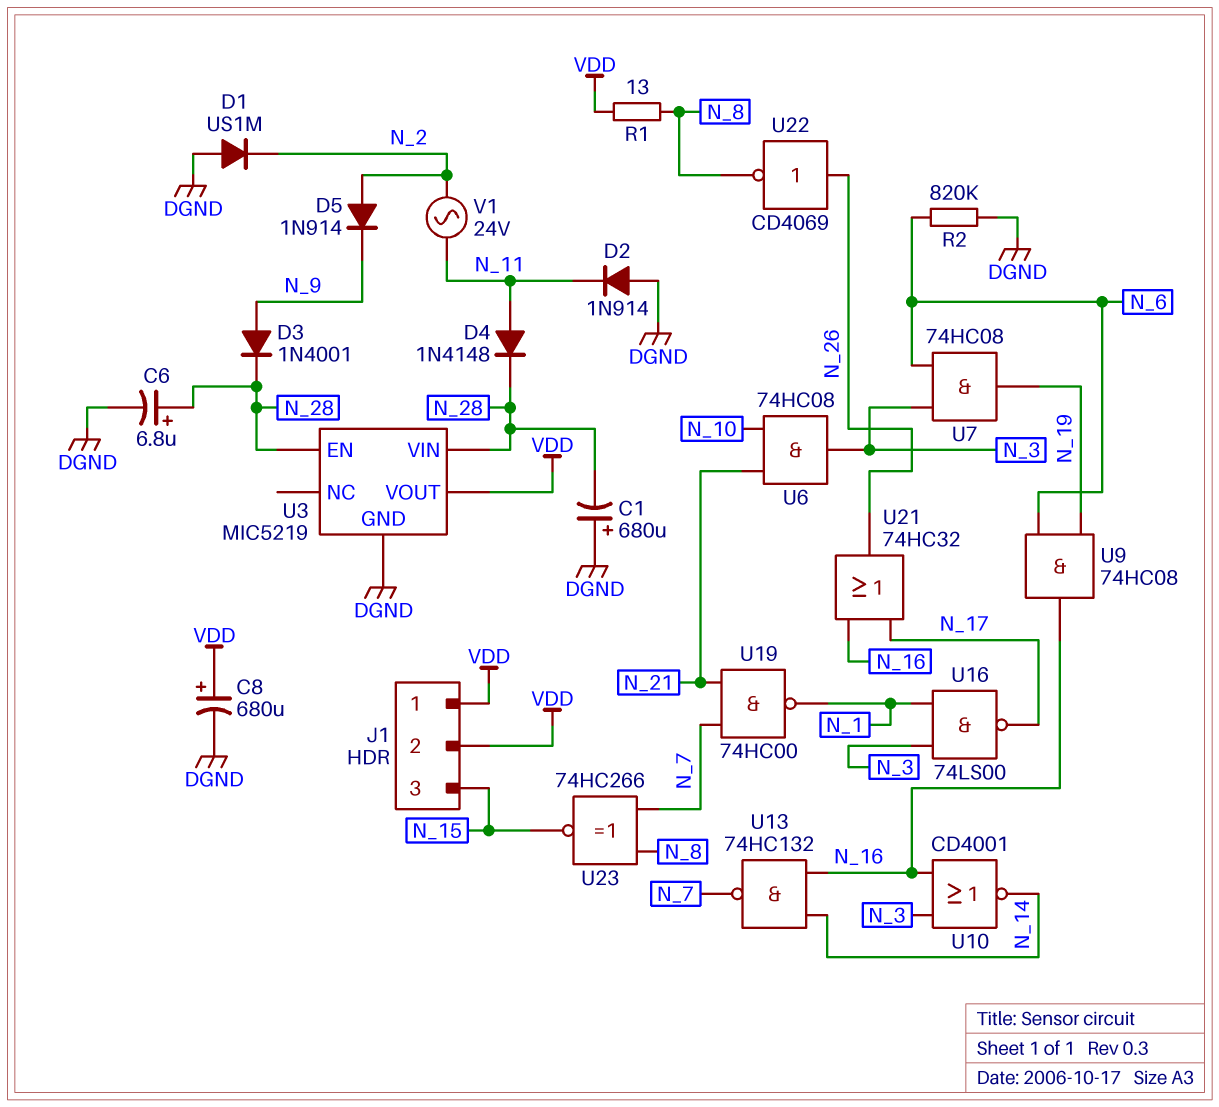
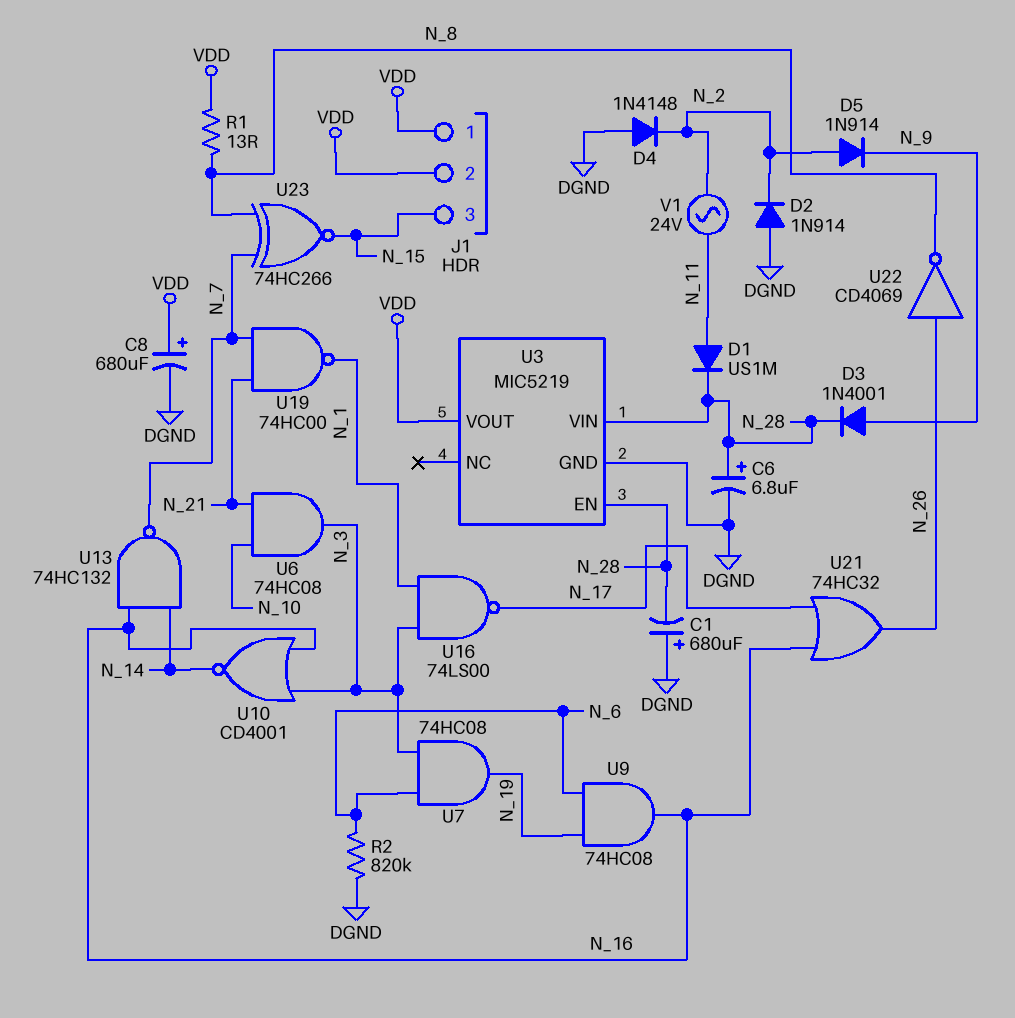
D1: diode US1M (A DGND, K N_2) -> diode US1M (A N_11, K N_28)
D2: diode 1N914 (A DGND, K N_11) -> diode 1N914 (A DGND, K N_2)
D4: diode 1N4148 (A N_11, K N_28) -> diode 1N4148 (A DGND, K N_2)

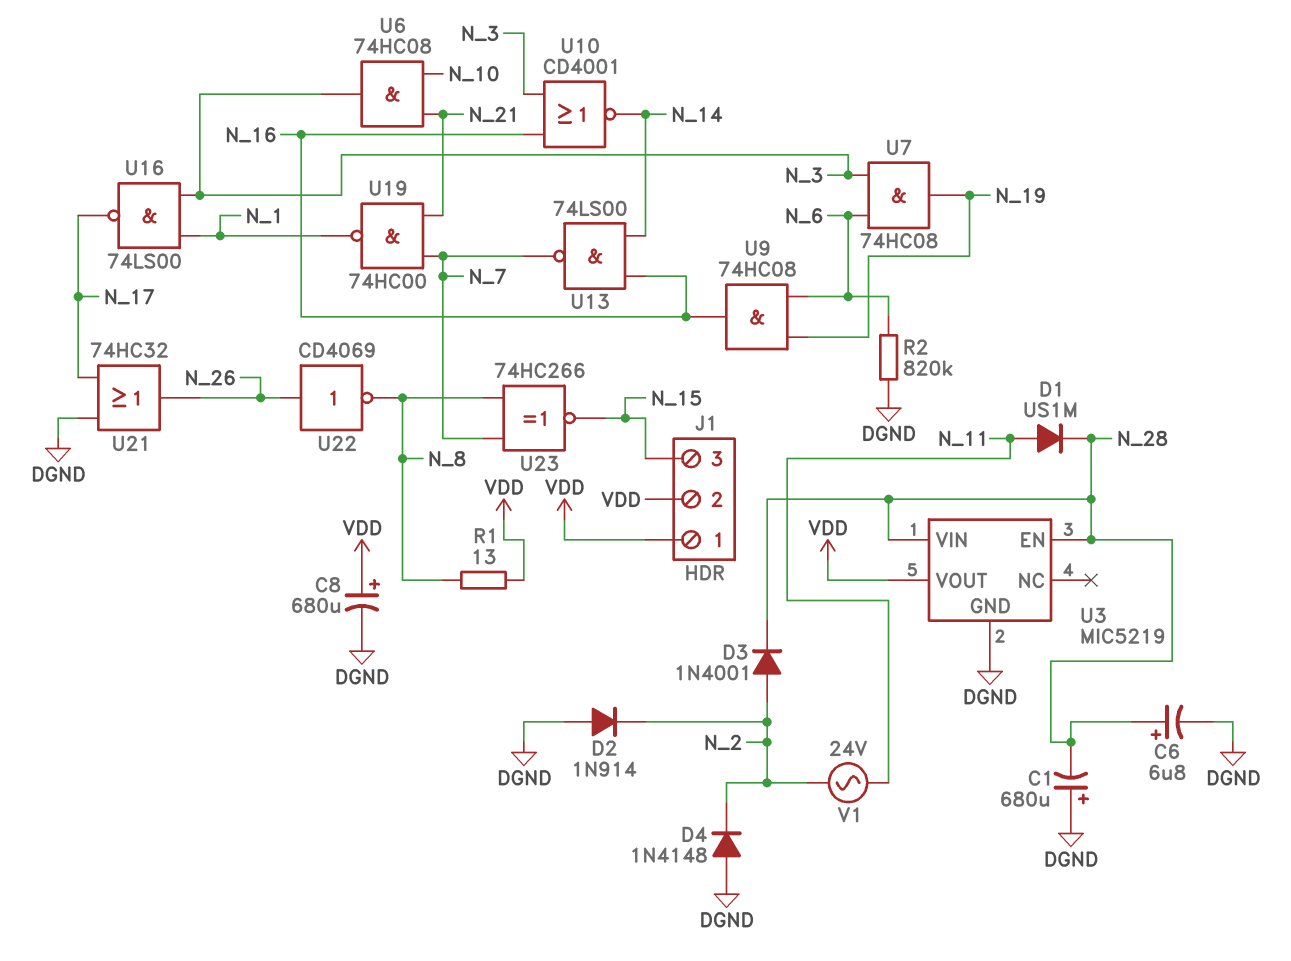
D3: diode 1N4001 (A N_9, K N_28) -> diode 1N4001 (A N_2, K N_28)
D5: diode 1N914 (A N_2, K N_9) -> none
U13: NAND 74HC132 (in N_14, in N_16, out N_7) -> NAND 74LS00 (in N_14, in N_16, out N_7)
U21: OR 74HC32 (in N_16, in N_17, out N_26) -> OR 74HC32 (in DGND, in N_17, out N_26)

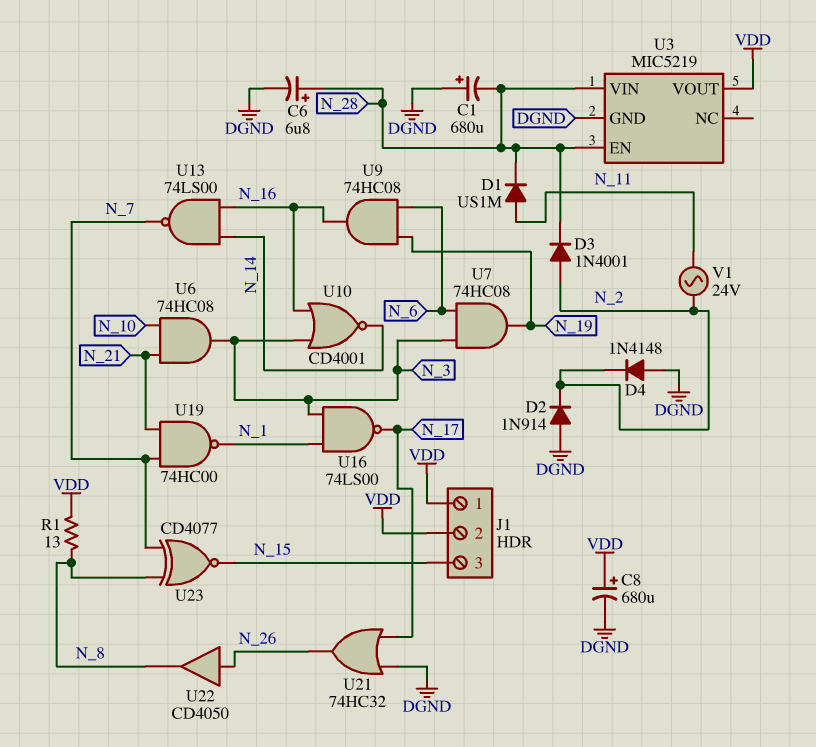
R2: 820k (DGND, N_6) -> none
U22: NOT CD4069 (in N_26, out N_8) -> buffer CD4050 (in N_26, out N_8)
U23: XNOR 74HC266 (in N_7, in N_8, out N_15) -> XNOR CD4077 (in N_7, in N_8, out N_15)

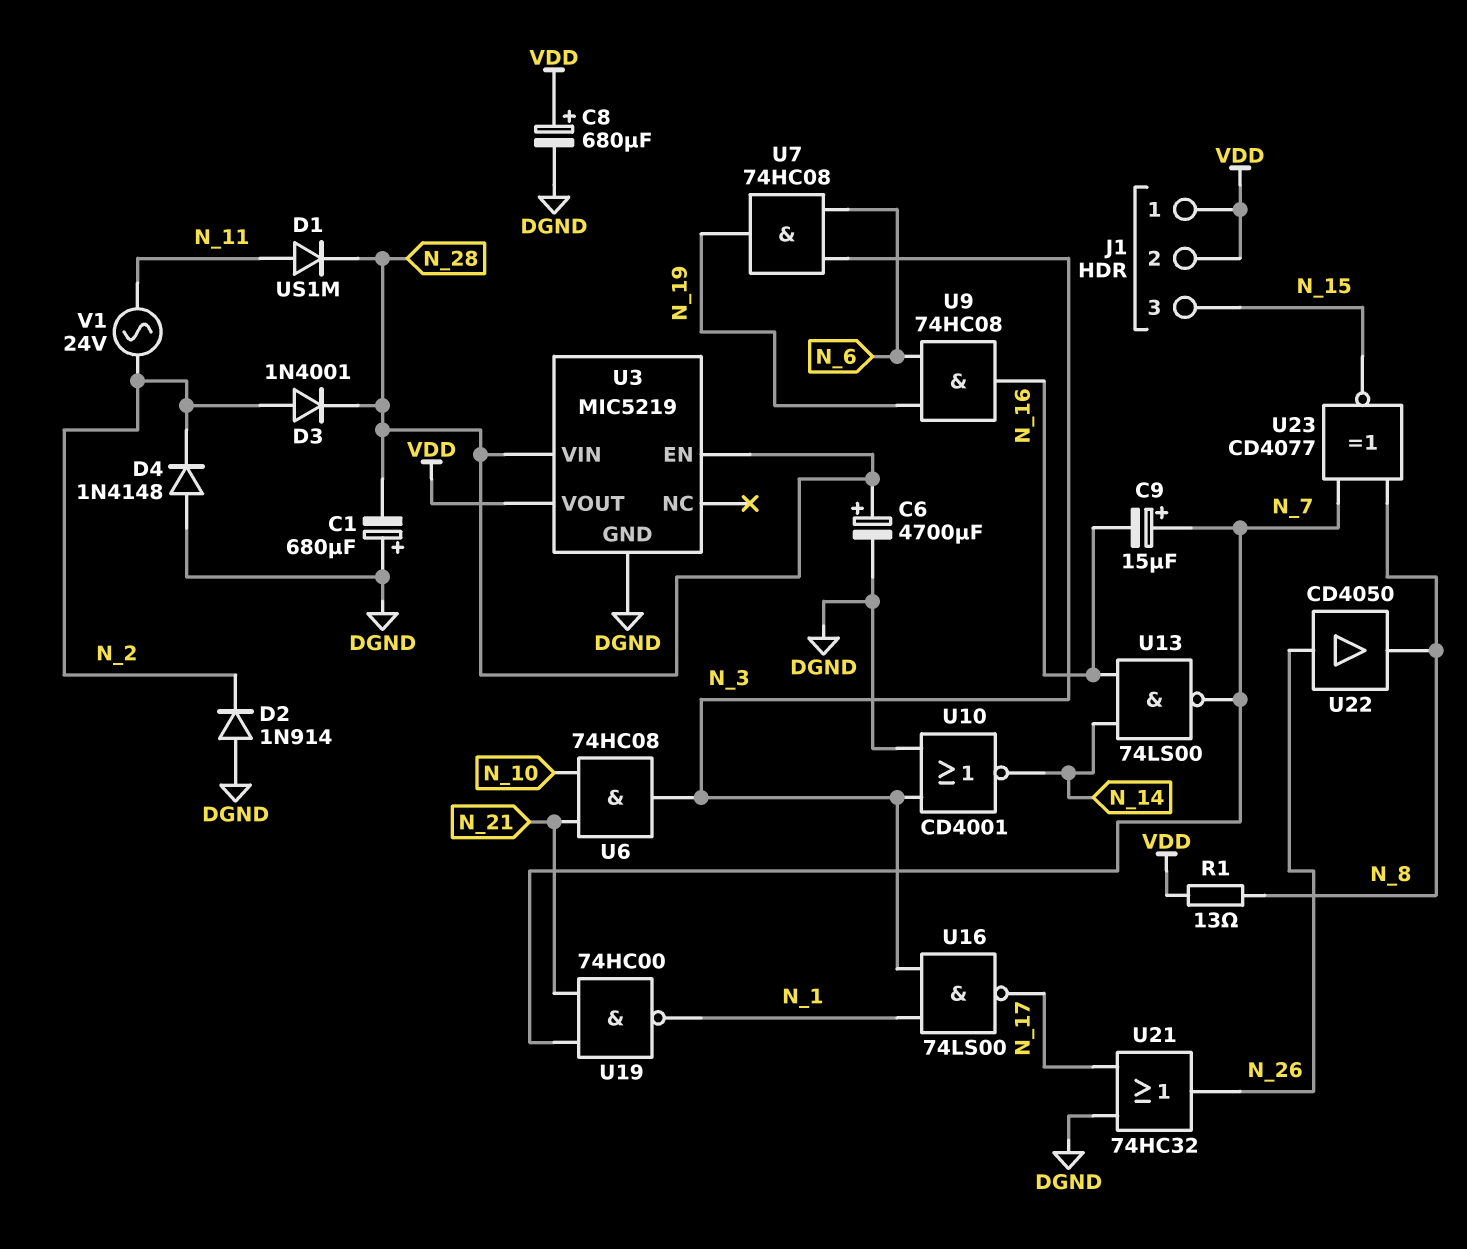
C6: 6.8uF (plus N_28, minus DGND) -> 4700uF (plus N_28, minus DGND)
C9: none -> 15uF (plus N_7, minus N_16)
U10: NOR CD4001 (in N_3, in N_16, out N_14) -> NOR CD4001 (in DGND, in N_3, out N_14)

